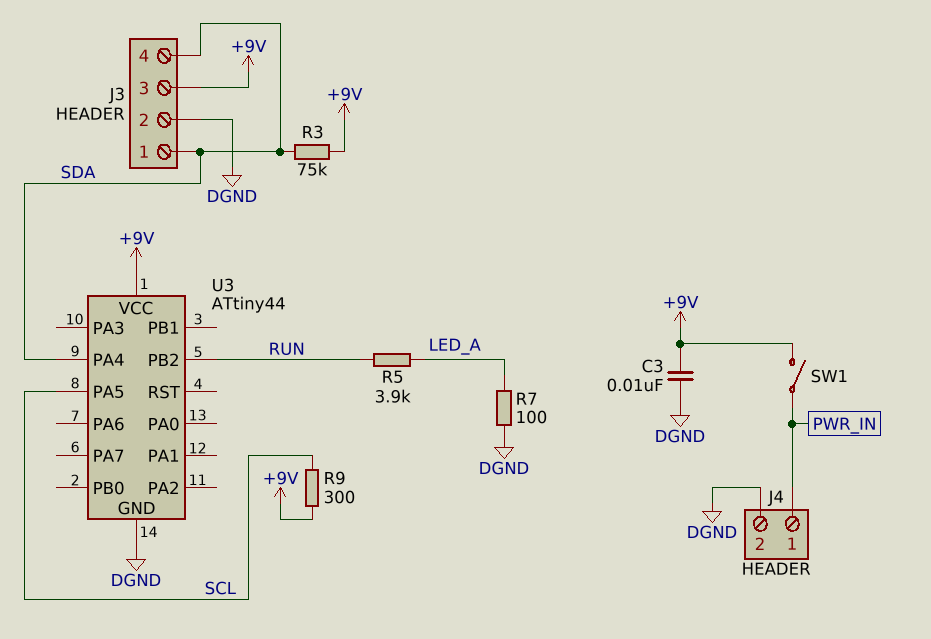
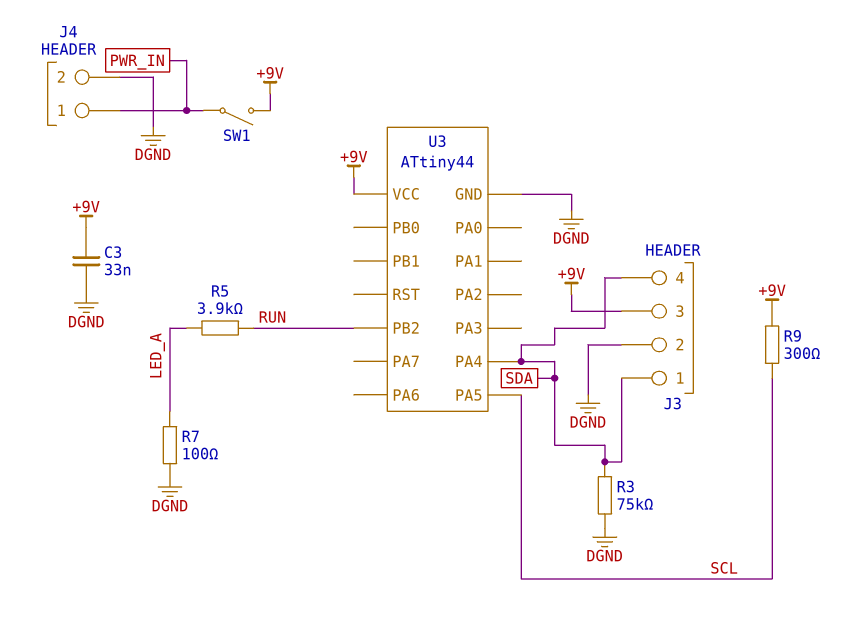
C3: 10nF (+9V, DGND) -> 33nF (+9V, DGND)
R3: 75k (+9V, SDA) -> 75k (DGND, SDA)

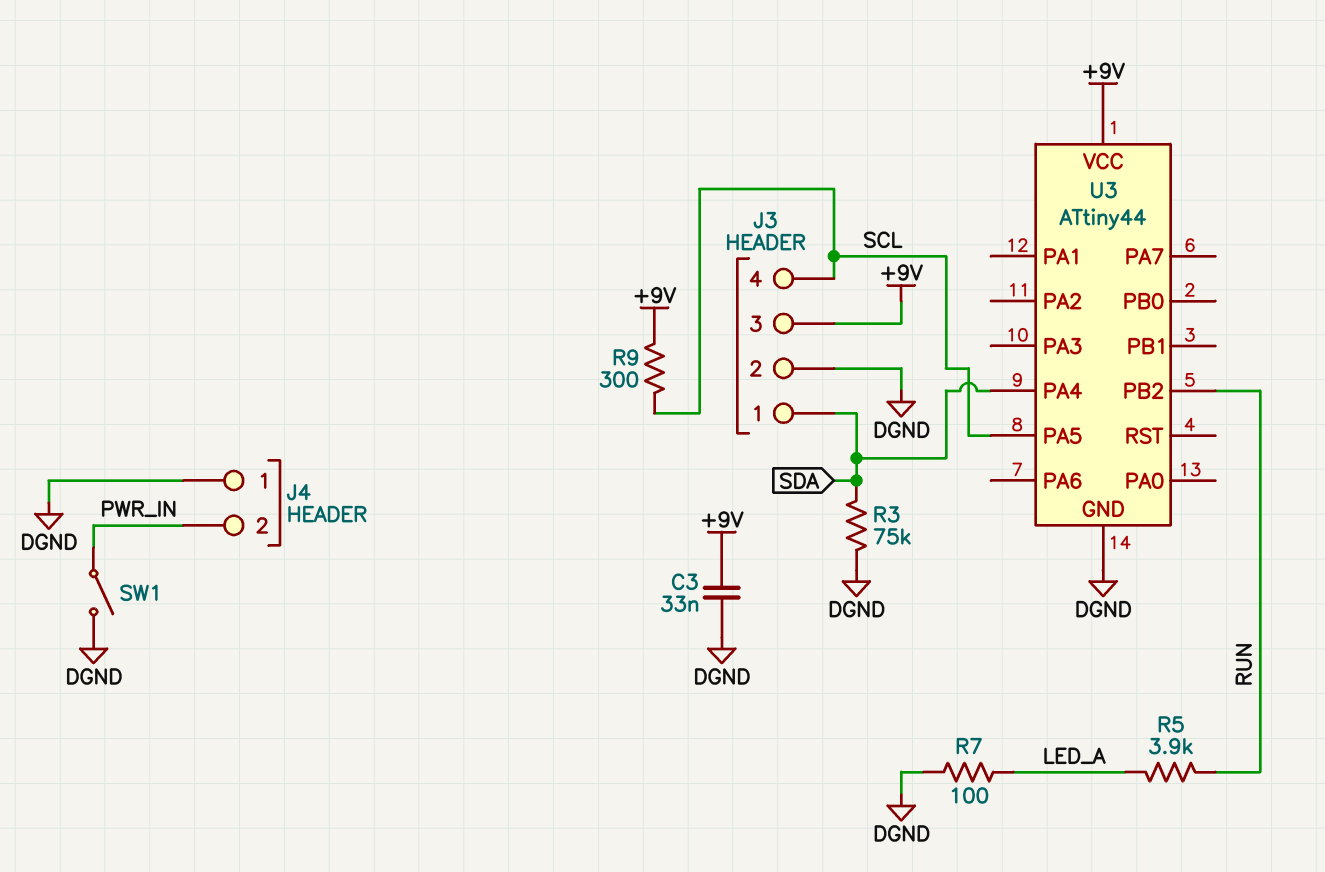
J3 pin 4: SDA -> SCL
J4 pin 1: PWR_IN -> DGND
J4 pin 2: DGND -> PWR_IN
SW1: switch (+9V, PWR_IN) -> switch (DGND, PWR_IN)

